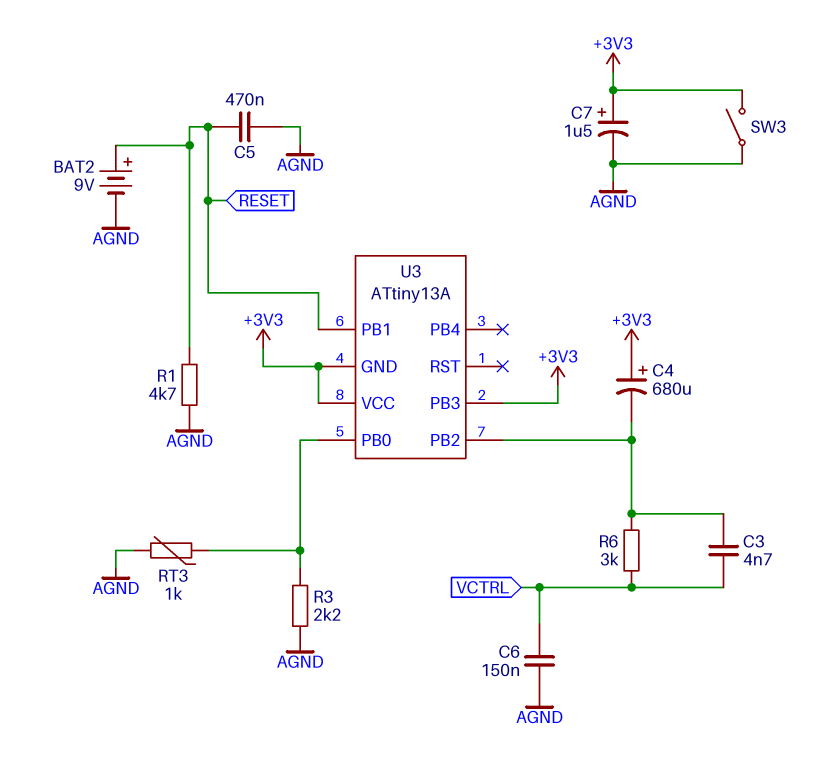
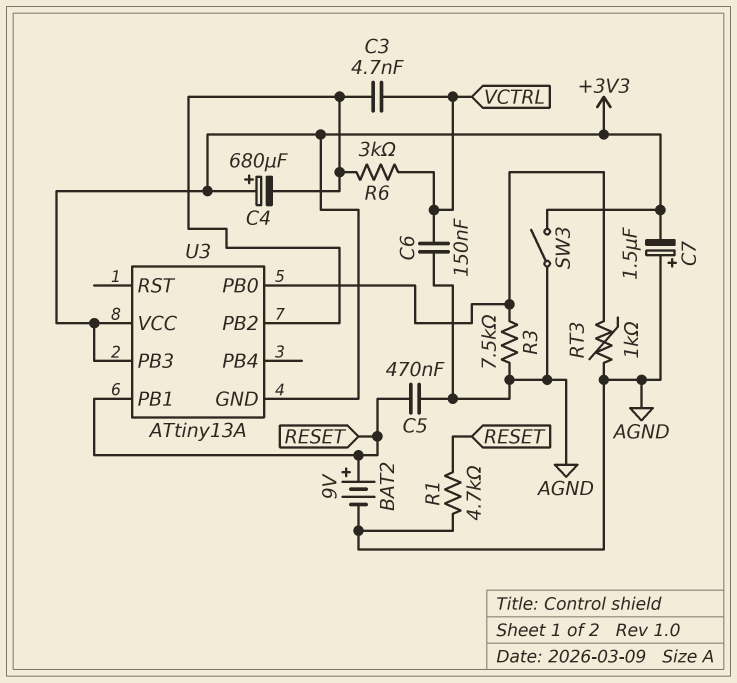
C7: 1.5uF (plus +3V3, minus AGND) -> 1.5uF (plus AGND, minus +3V3)
R3: 2.2k (AGND, U3/PB0) -> 7.5k (AGND, U3/PB0)

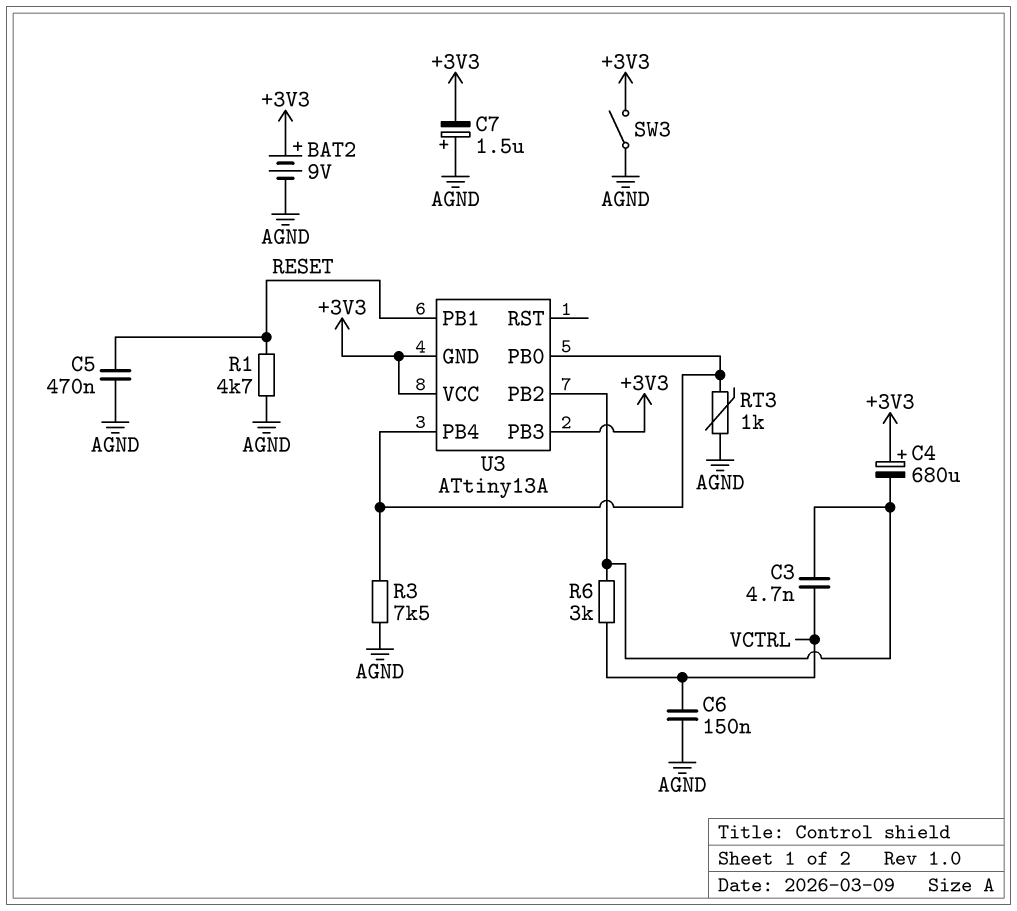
BAT2: 9V (plus RESET, minus AGND) -> 9V (plus +3V3, minus AGND)
U3 pin PB4: none -> U3/PB0

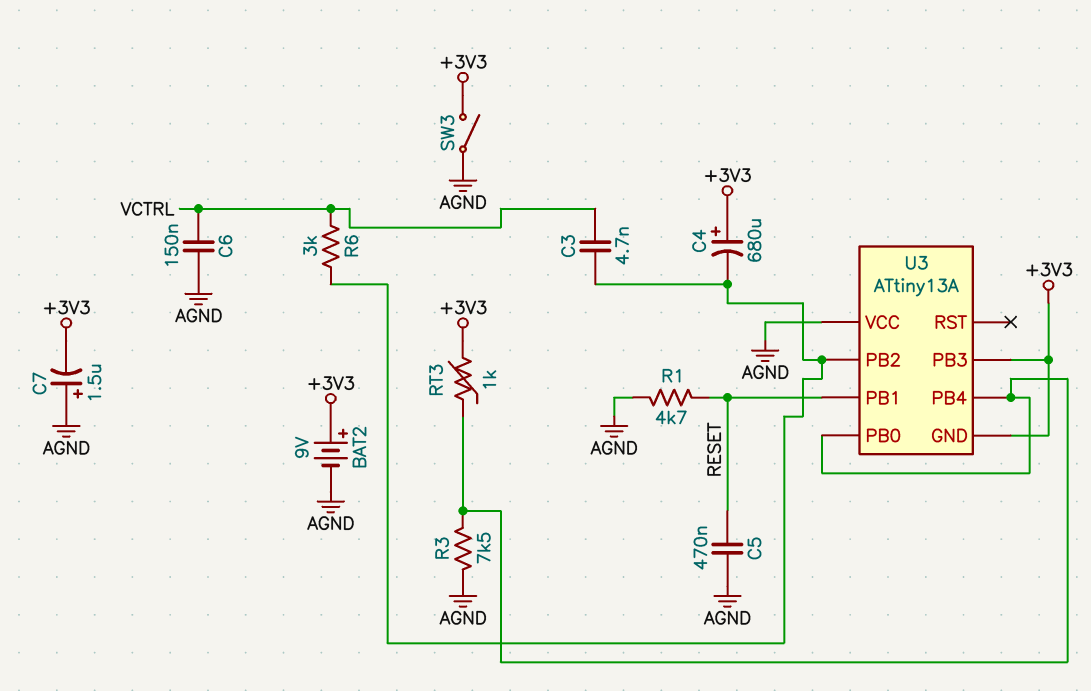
RT3: 1k (AGND, U3/PB0) -> 1k (+3V3, U3/PB0)
U3 pin VCC: +3V3 -> AGND

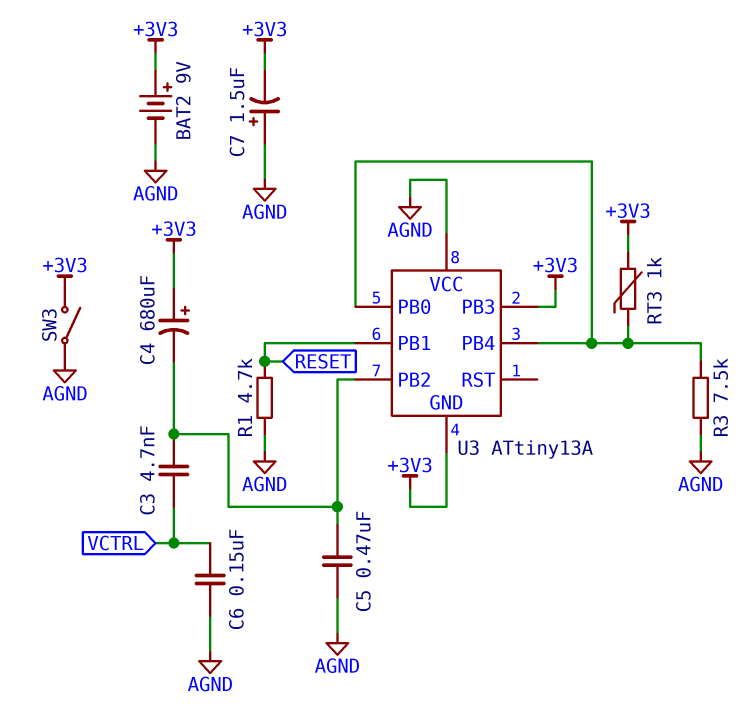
C5: 470nF (AGND, RESET) -> 470nF (AGND, U3/PB2)
R6: 3k (U3/PB2, VCTRL) -> none

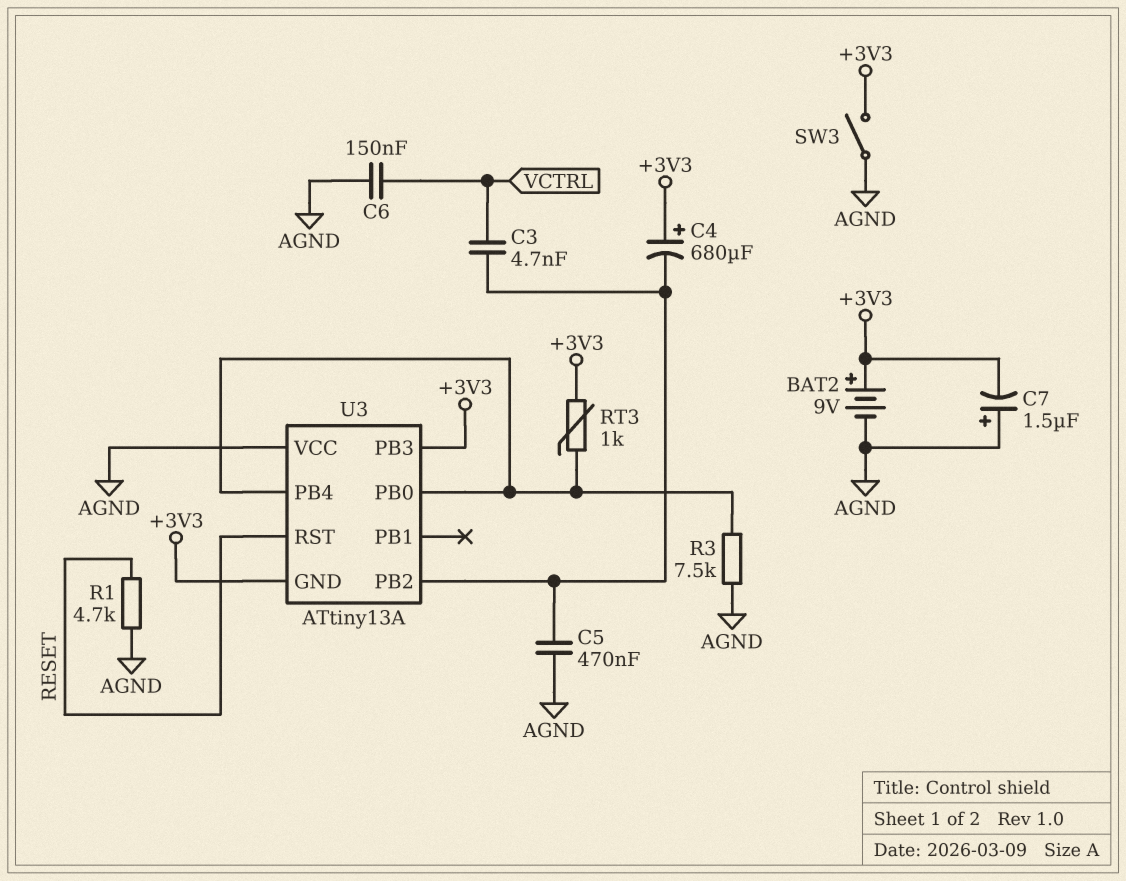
U3 pin PB1: RESET -> none
U3 pin RST: none -> RESET

